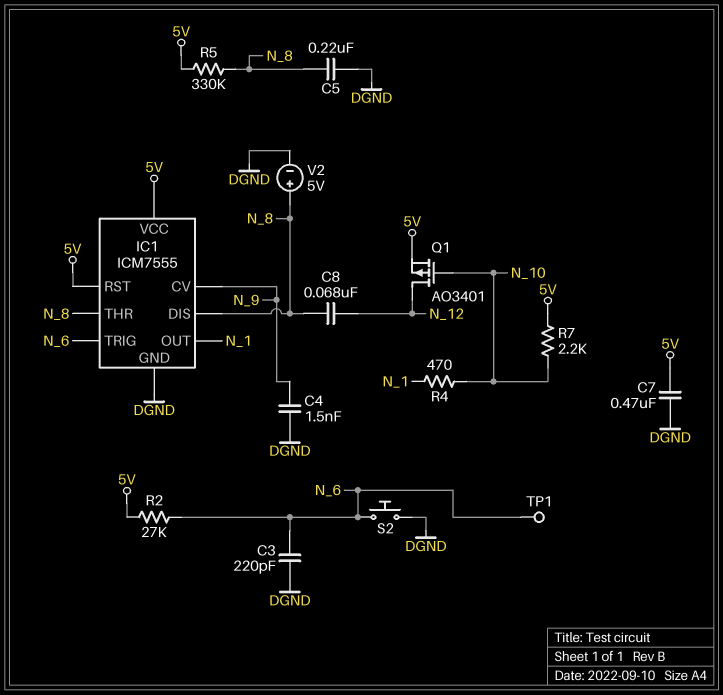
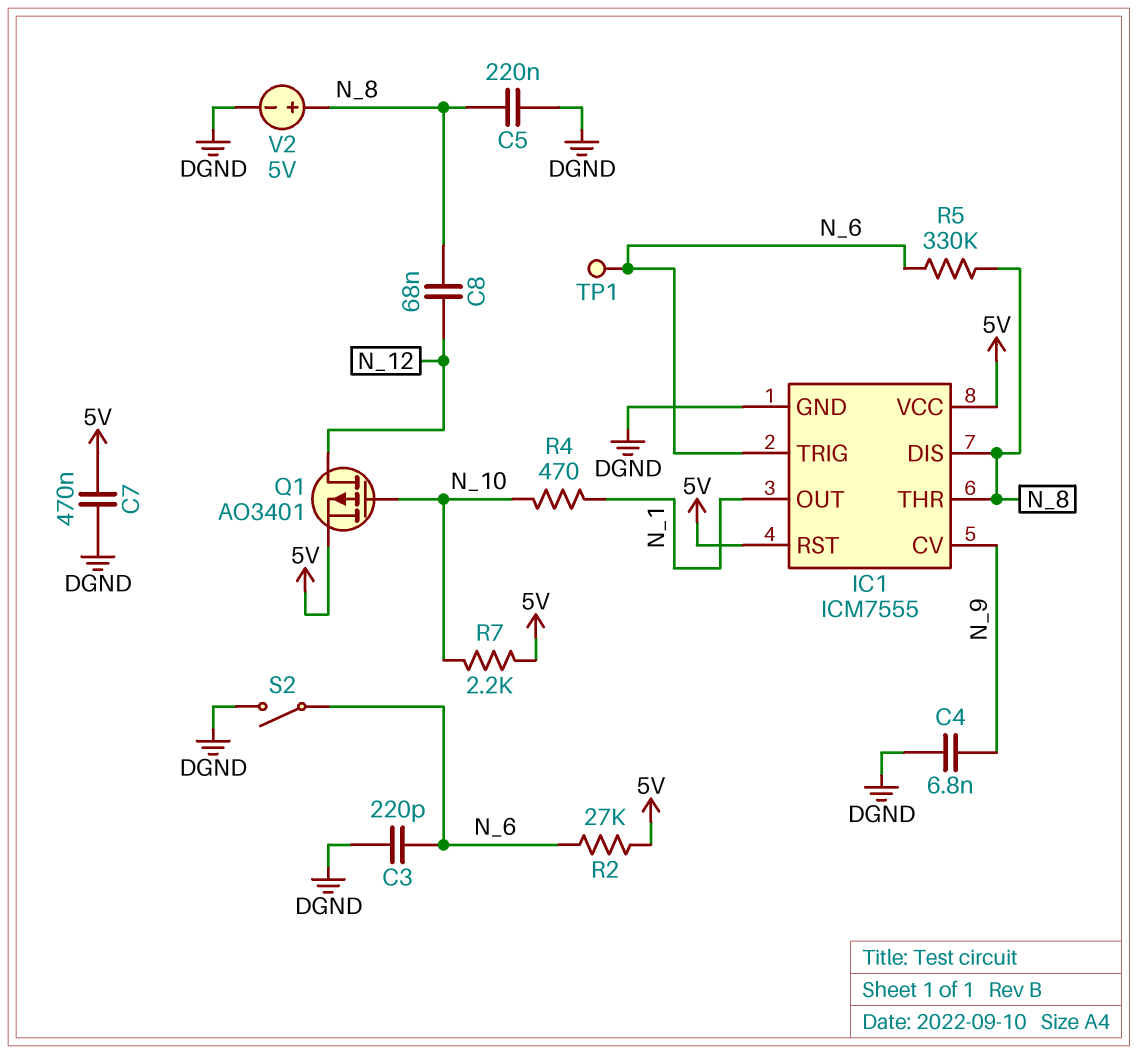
C4: 1.5nF (DGND, N_9) -> 6.8nF (DGND, N_9)
R5: 330k (5V, N_8) -> 330k (N_6, N_8)
S2: button (DGND, N_6) -> switch (DGND, N_6)

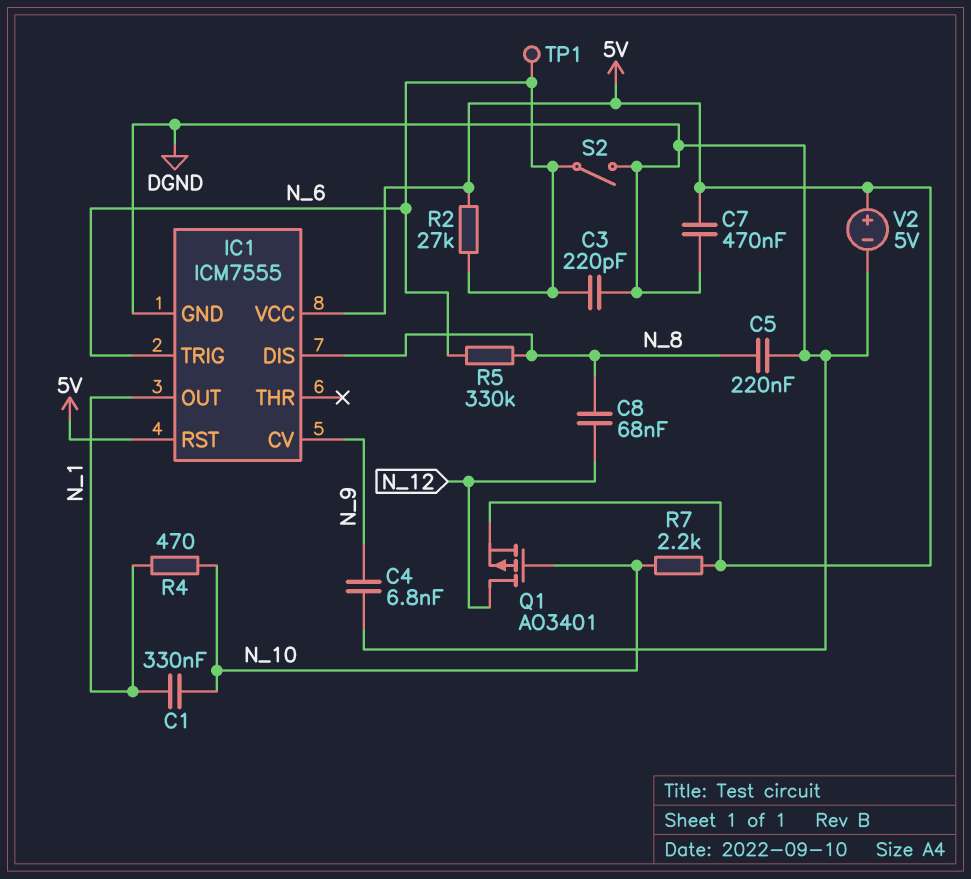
C1: none -> 330nF (N_1, N_10)
IC1 pin THR: N_8 -> none
V2: 5V (plus N_8, minus DGND) -> 5V (plus 5V, minus DGND)

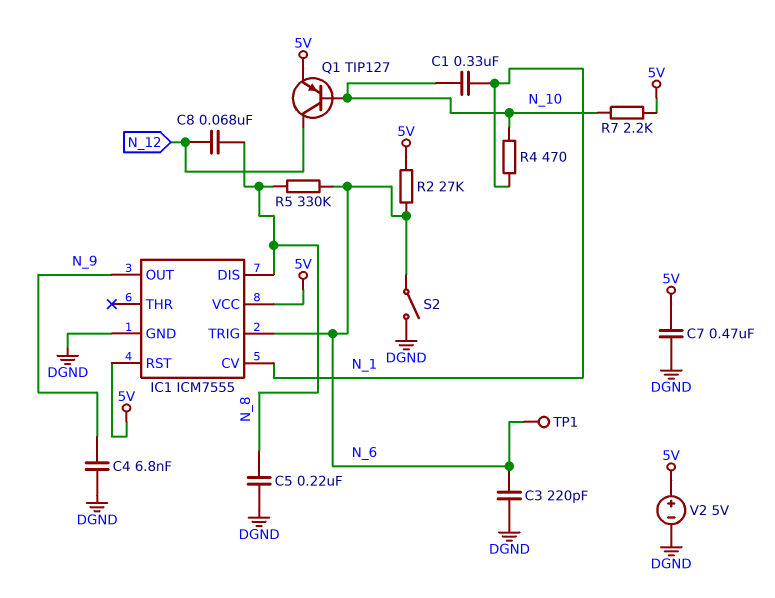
IC1 pin CV: N_9 -> N_1
IC1 pin OUT: N_1 -> N_9
Q1: PMOS AO3401 (G N_10, D N_12, S 5V) -> PNP TIP127 (B N_10, C N_12, E 5V)

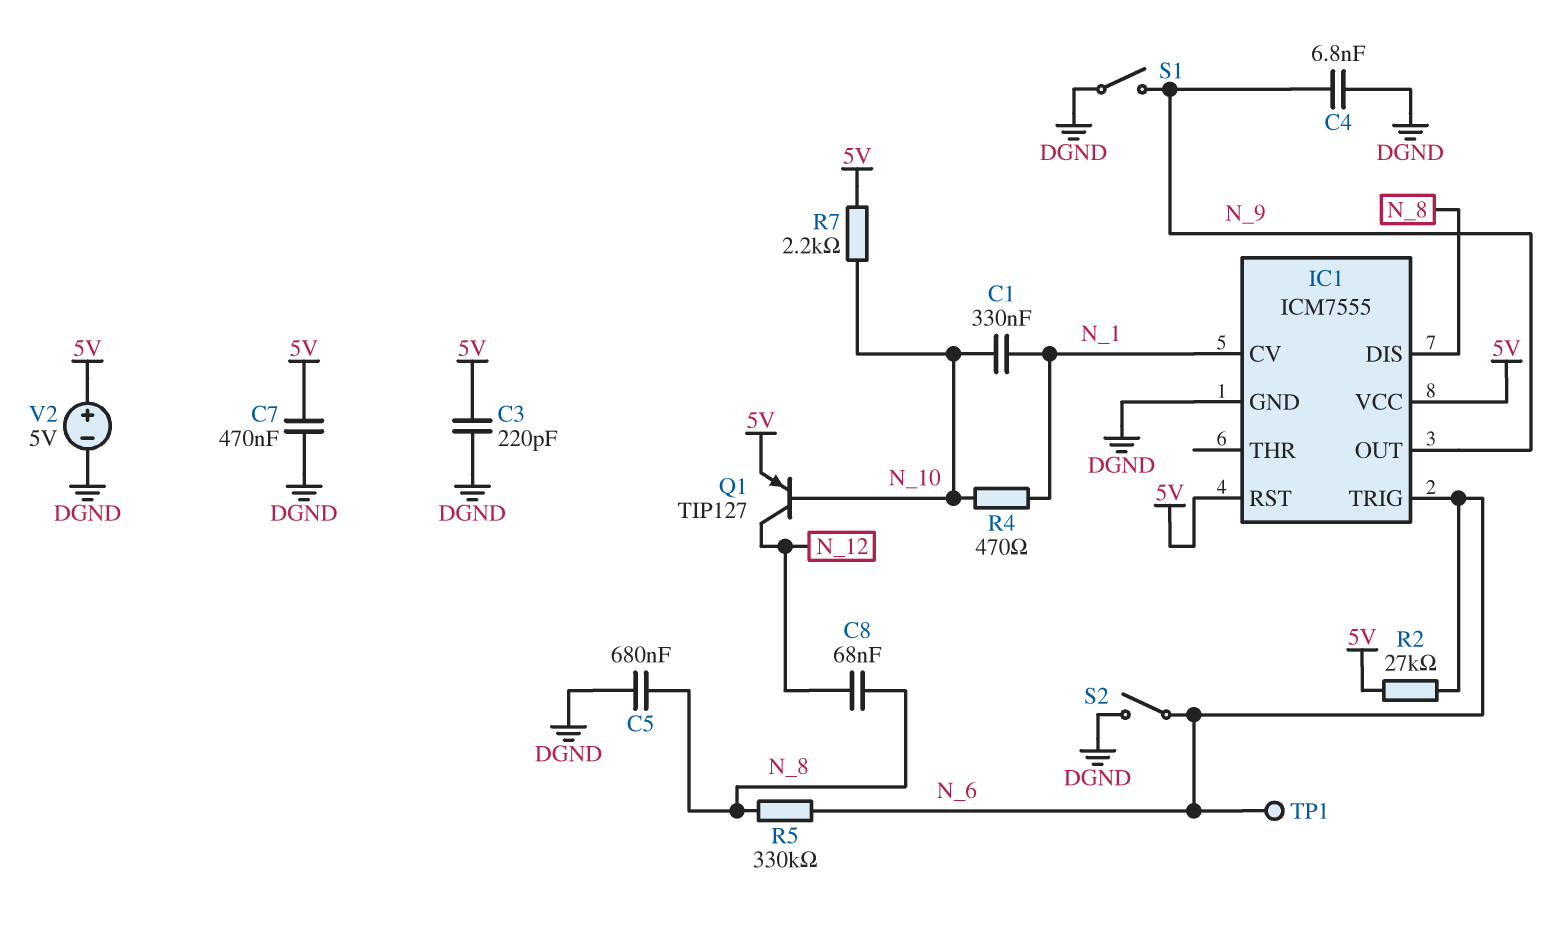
C3: 220pF (DGND, N_6) -> 220pF (5V, DGND)
C5: 220nF (DGND, N_8) -> 680nF (DGND, N_8)
S1: none -> switch (DGND, N_9)

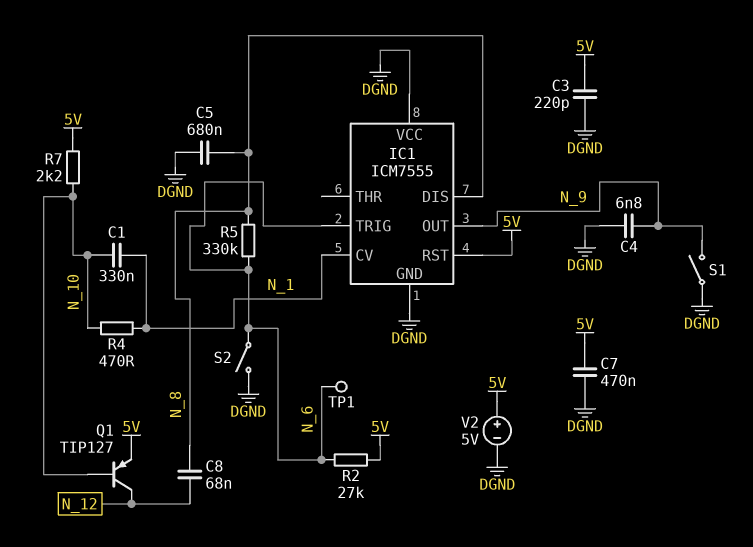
IC1 pin VCC: 5V -> DGND

